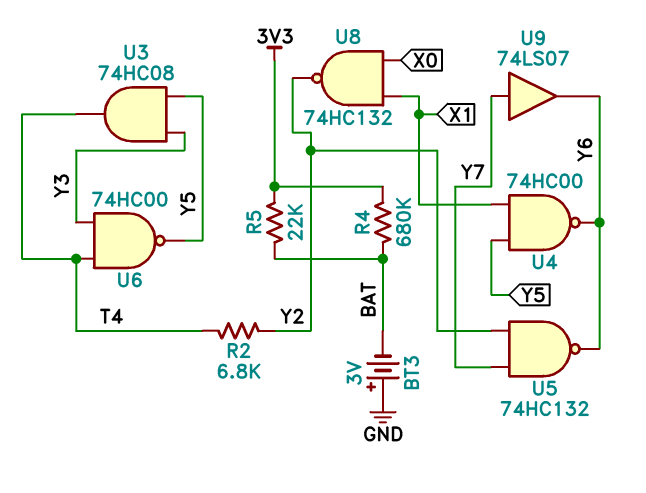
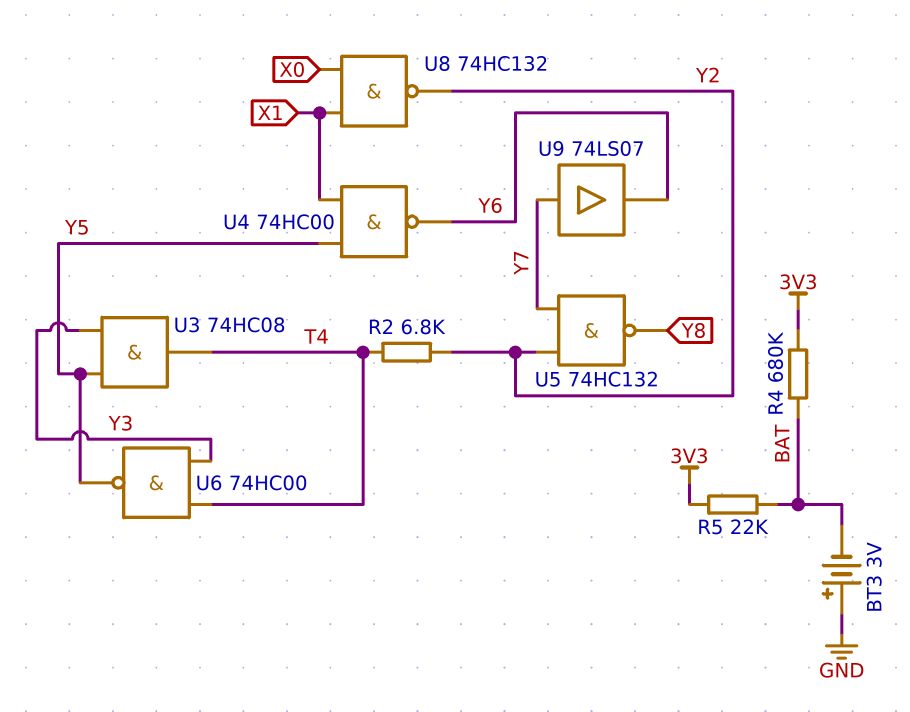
U5: NAND 74HC132 (in Y2, in Y7, out Y6) -> NAND 74HC132 (in Y2, in Y7, out Y8)

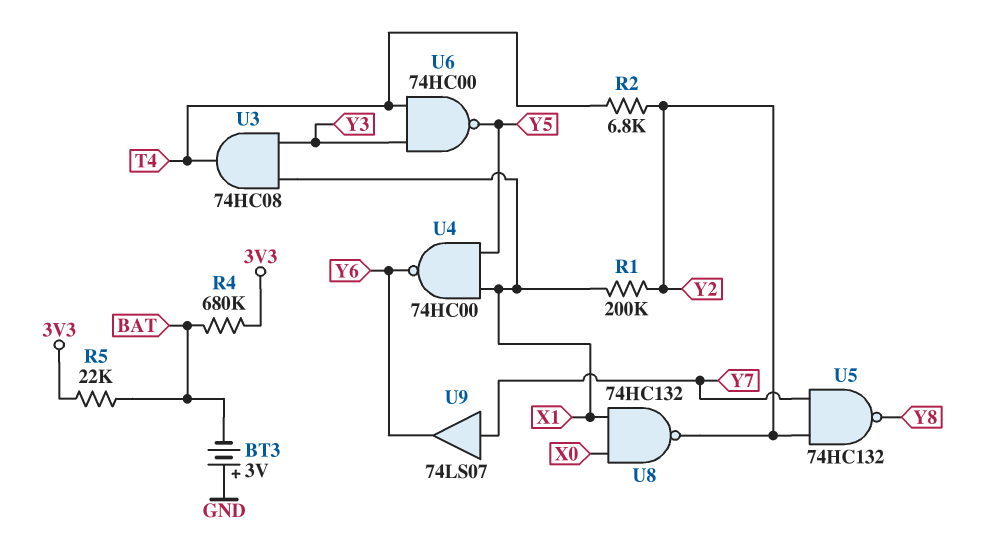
R1: none -> 200k (X1, Y2)
U3: AND 74HC08 (in Y3, in Y5, out T4) -> AND 74HC08 (in X1, in Y3, out T4)

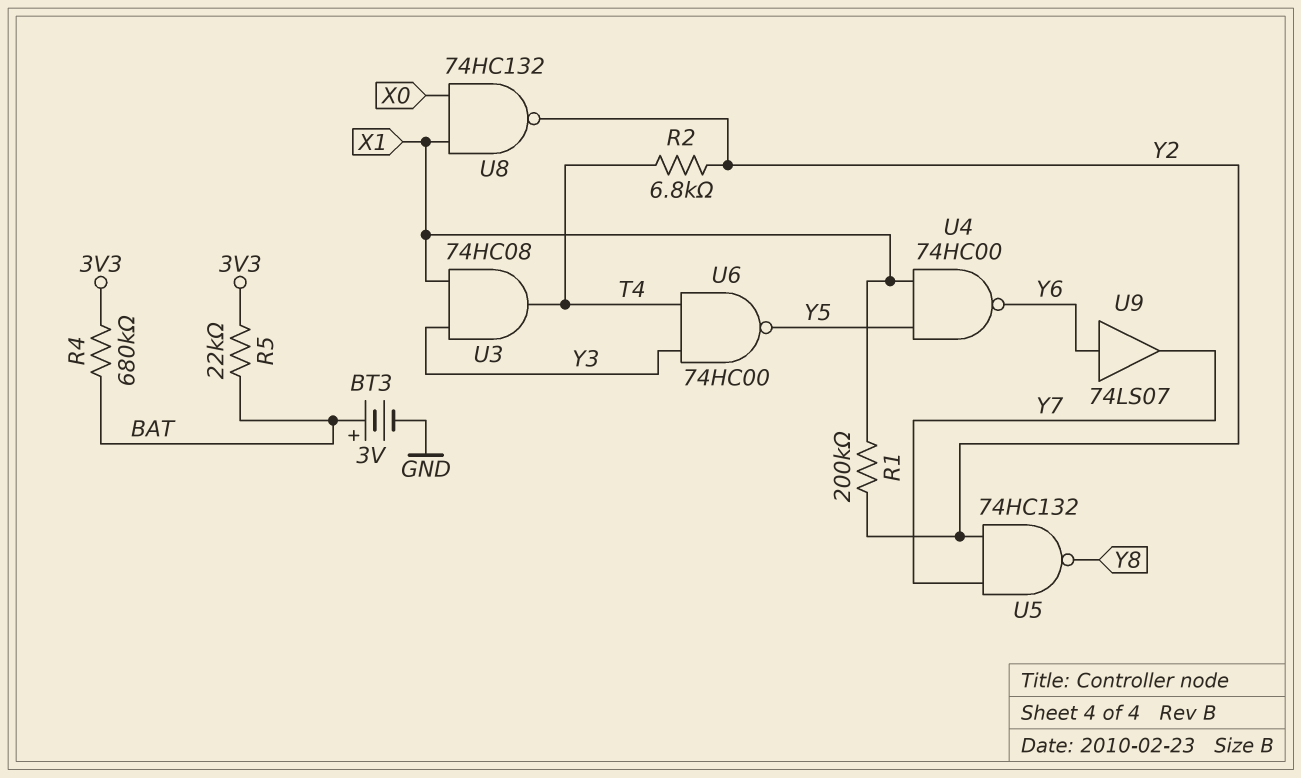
BT3: 3V (plus GND, minus BAT) -> 3V (plus BAT, minus GND)
U9: buffer 74LS07 (in Y7, out Y6) -> buffer 74LS07 (in Y6, out Y7)

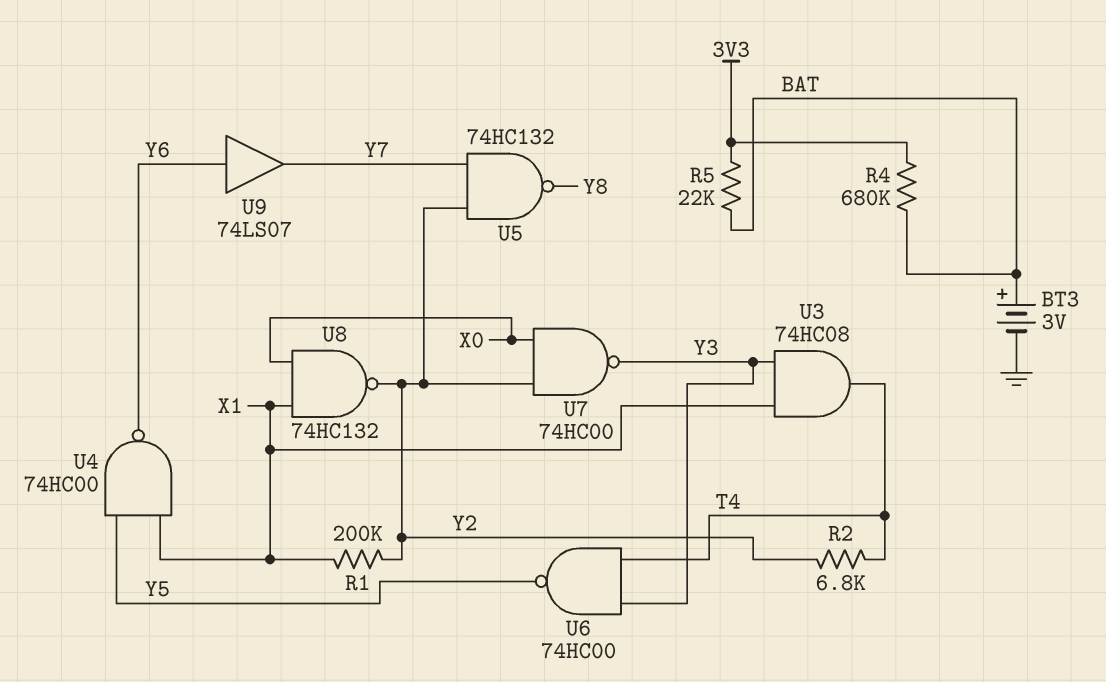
U7: none -> NAND 74HC00 (in X0, in Y2, out Y3)

